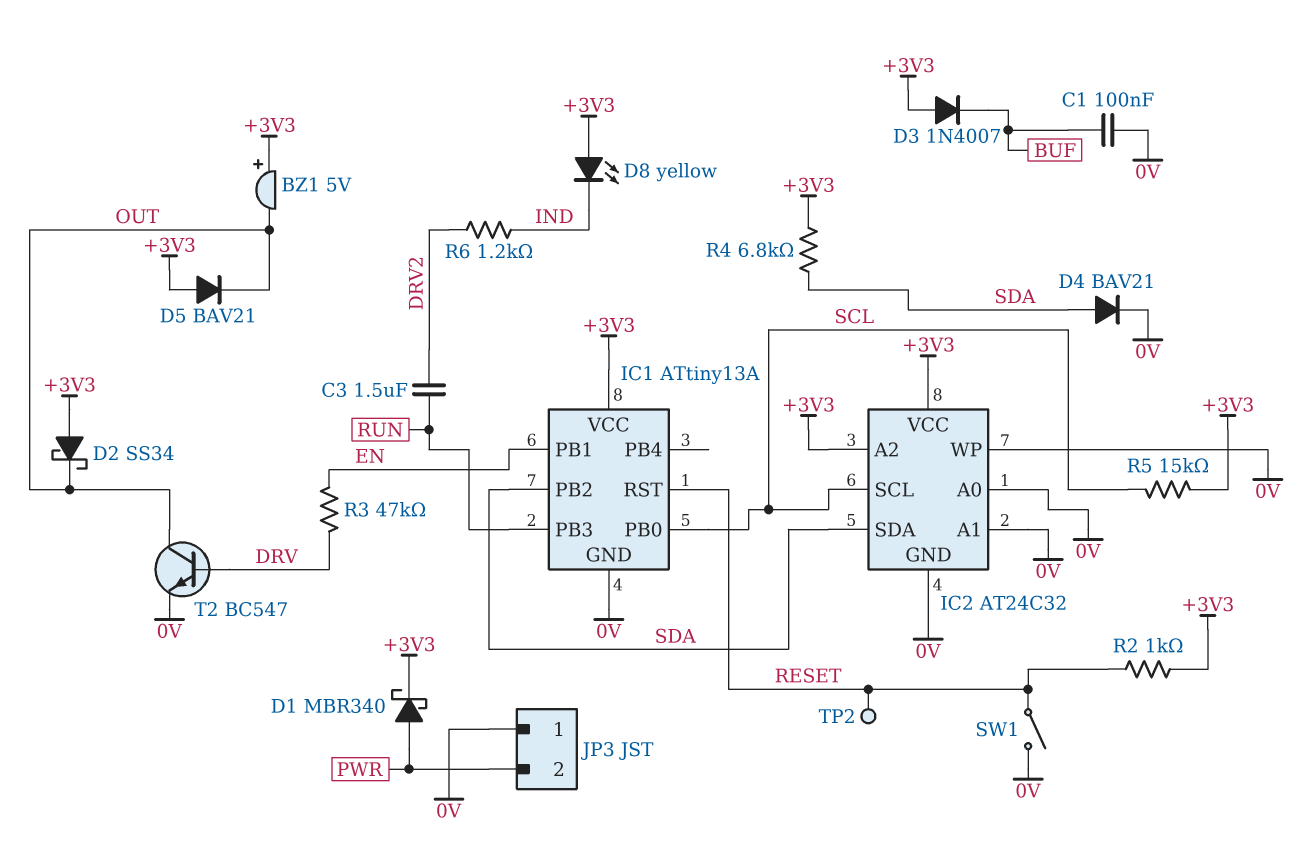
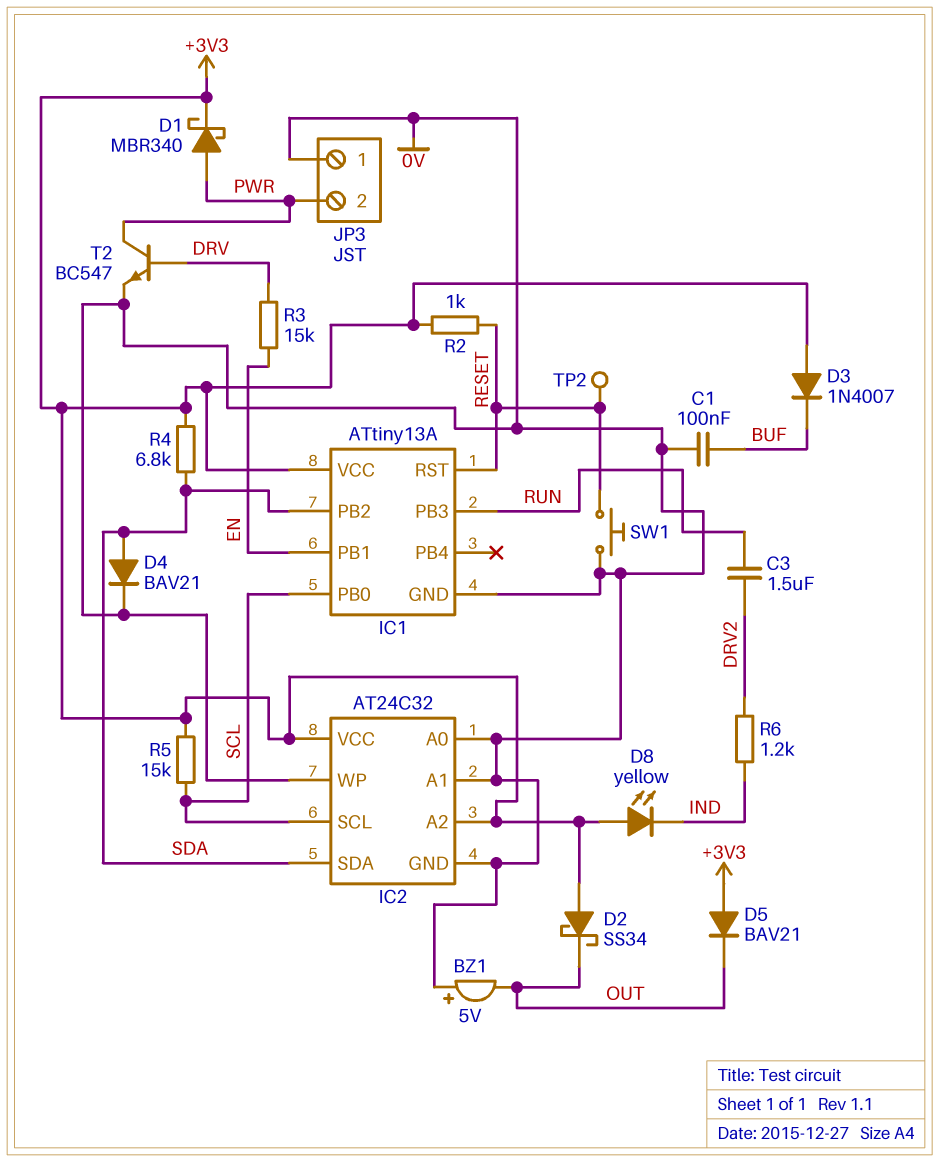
BZ1: buzzer 5V (plus +3V3, minus OUT) -> buzzer 5V (plus 0V, minus OUT)
R3: 47k (DRV, EN) -> 15k (DRV, EN)
SW1: switch (0V, RESET) -> button (0V, RESET)
T2: NPN BC547 (B DRV, C OUT, E 0V) -> NPN BC547 (B DRV, C PWR, E 0V)

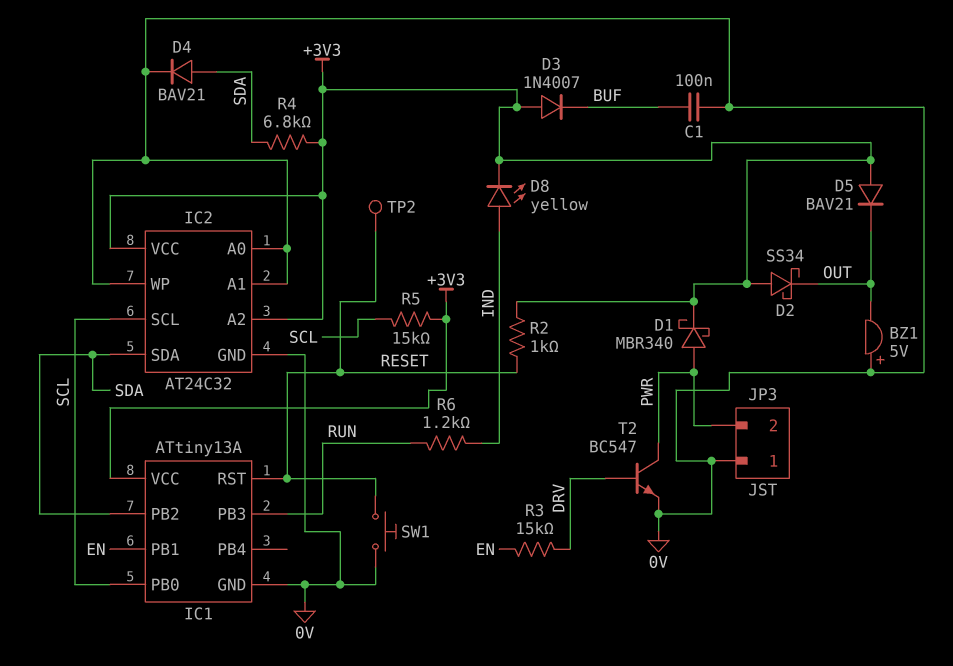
C3: 1.5uF (DRV2, RUN) -> none
D8: LED yellow (A +3V3, K IND) -> LED yellow (A IND, K +3V3)
R6: 1.2k (DRV2, IND) -> 1.2k (IND, RUN)

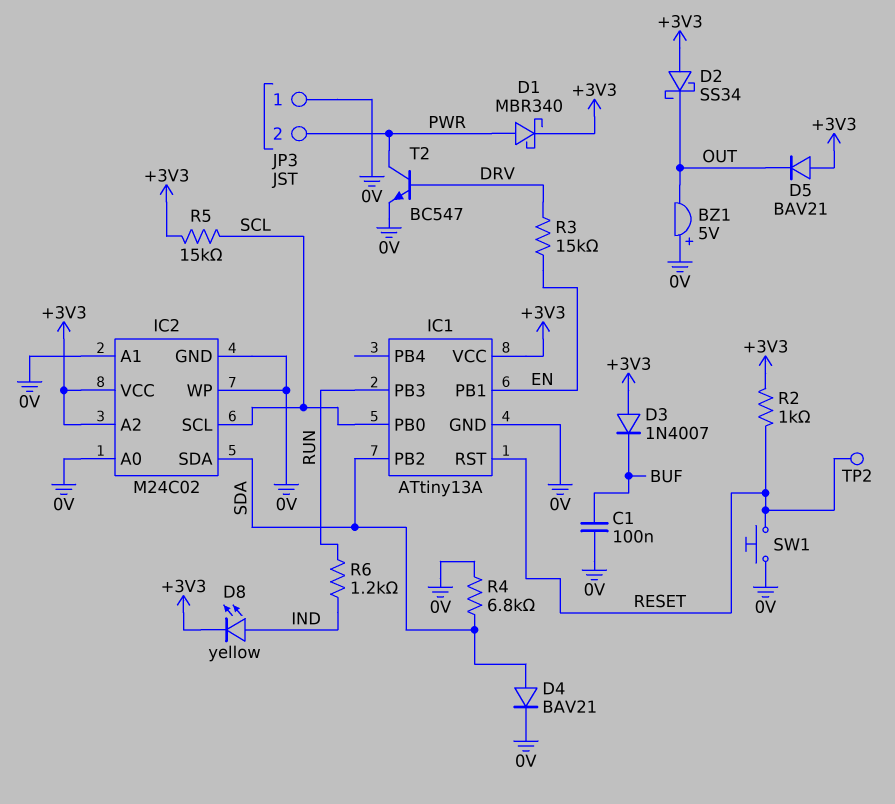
IC2: AT24C32 -> M24C02
R4: 6.8k (+3V3, SDA) -> 6.8k (0V, SDA)

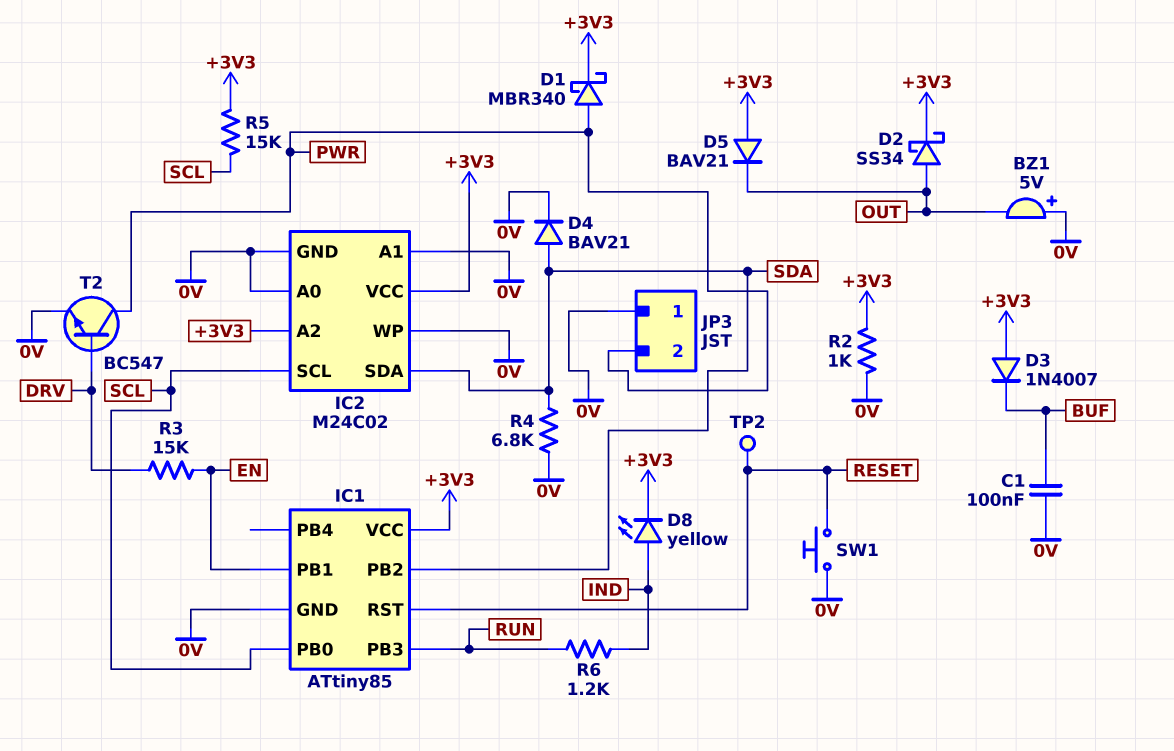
D2: schottky SS34 (A +3V3, K OUT) -> schottky SS34 (A OUT, K +3V3)
IC1: ATtiny13A -> ATtiny85
R2: 1k (+3V3, RESET) -> 1k (+3V3, 0V)

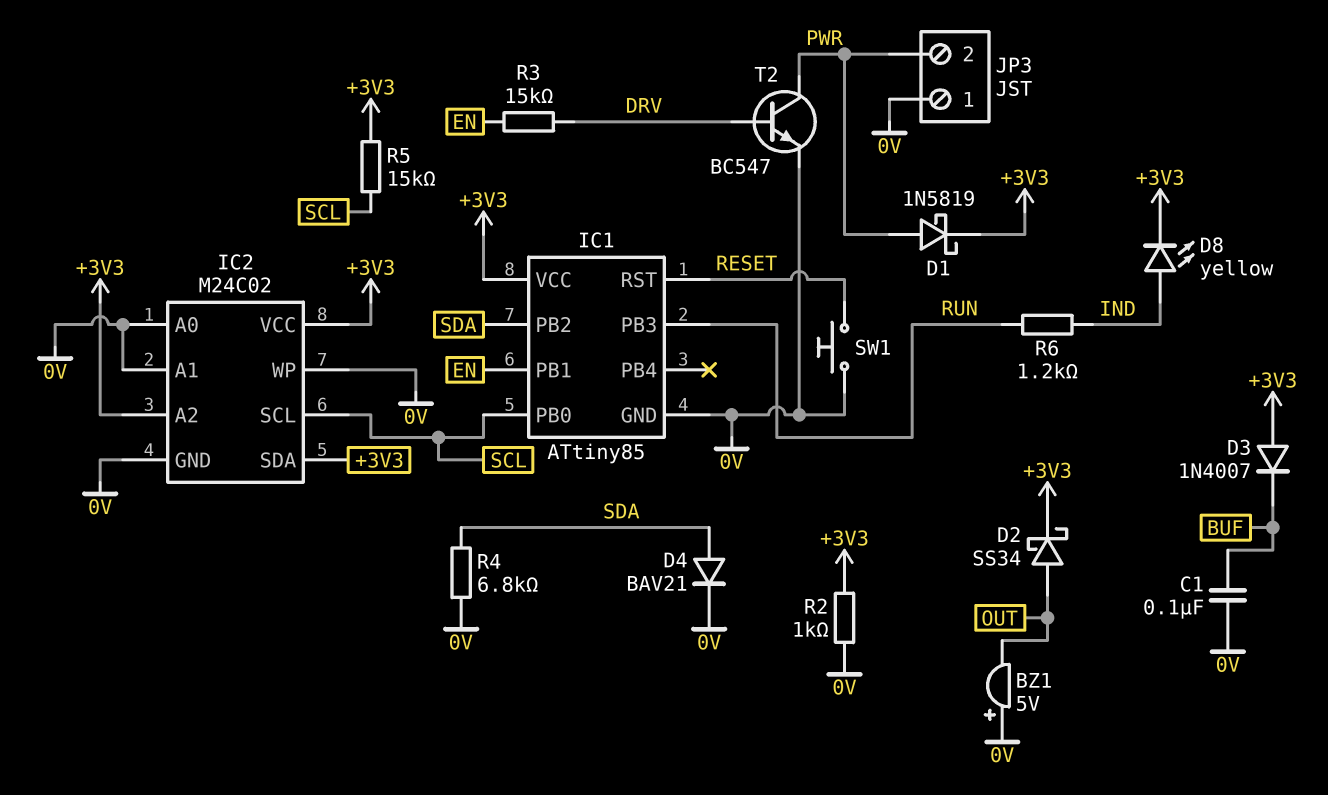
D1: schottky MBR340 (A PWR, K +3V3) -> schottky 1N5819 (A PWR, K +3V3)
D5: diode BAV21 (A +3V3, K OUT) -> none
IC2 pin SDA: SDA -> +3V3
TP2: test point (RESET) -> none

